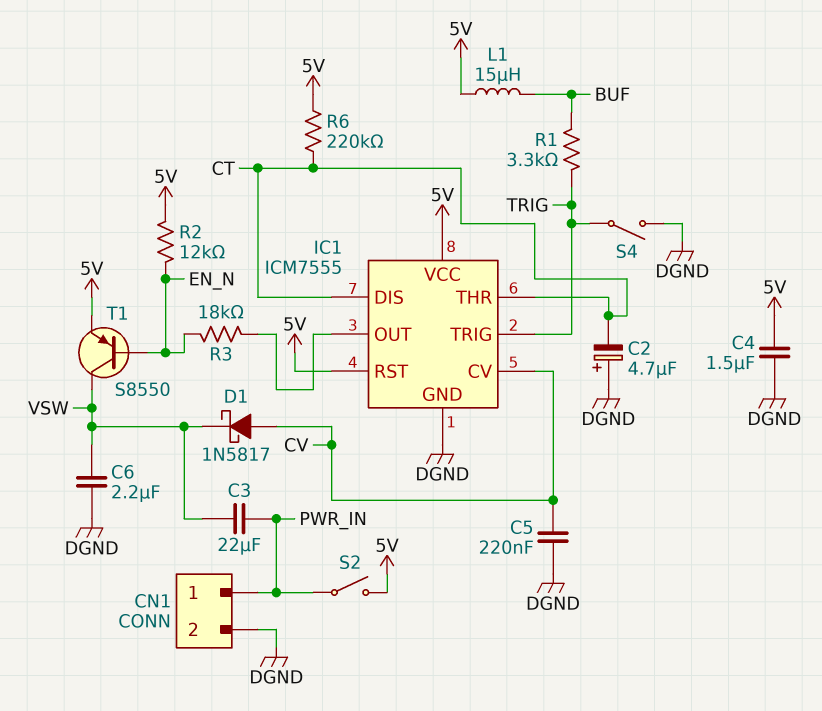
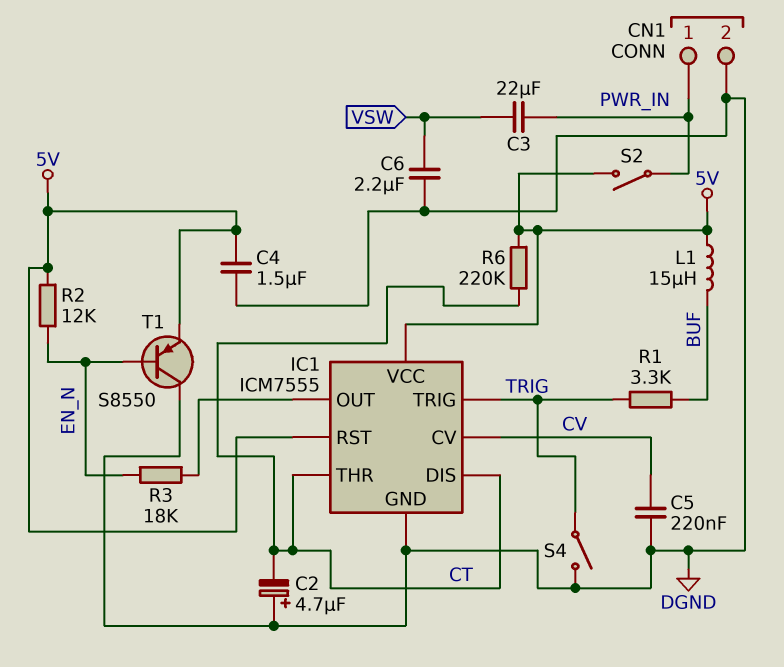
D1: schottky 1N5817 (A CV, K VSW) -> none
T1: PNP S8550 (B EN_N, C VSW, E 5V) -> PNP S8550 (B EN_N, C DGND, E 5V)

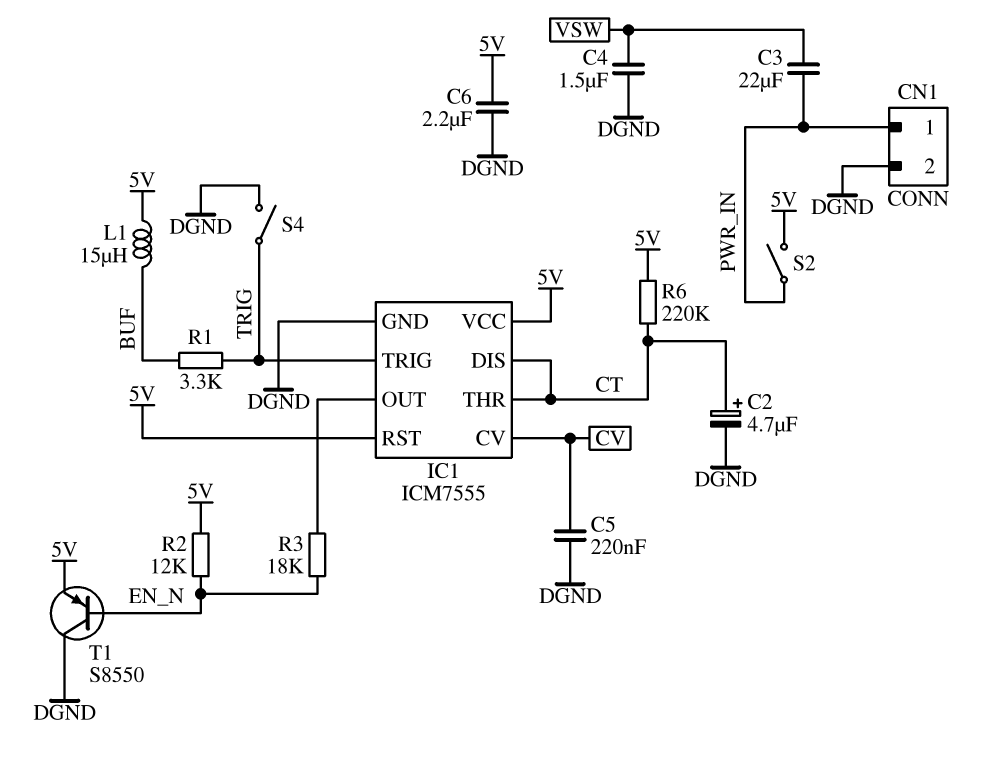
C2: 4.7uF (plus DGND, minus CT) -> 4.7uF (plus CT, minus DGND)
C4: 1.5uF (5V, DGND) -> 1.5uF (DGND, VSW)
C6: 2.2uF (DGND, VSW) -> 2.2uF (5V, DGND)

